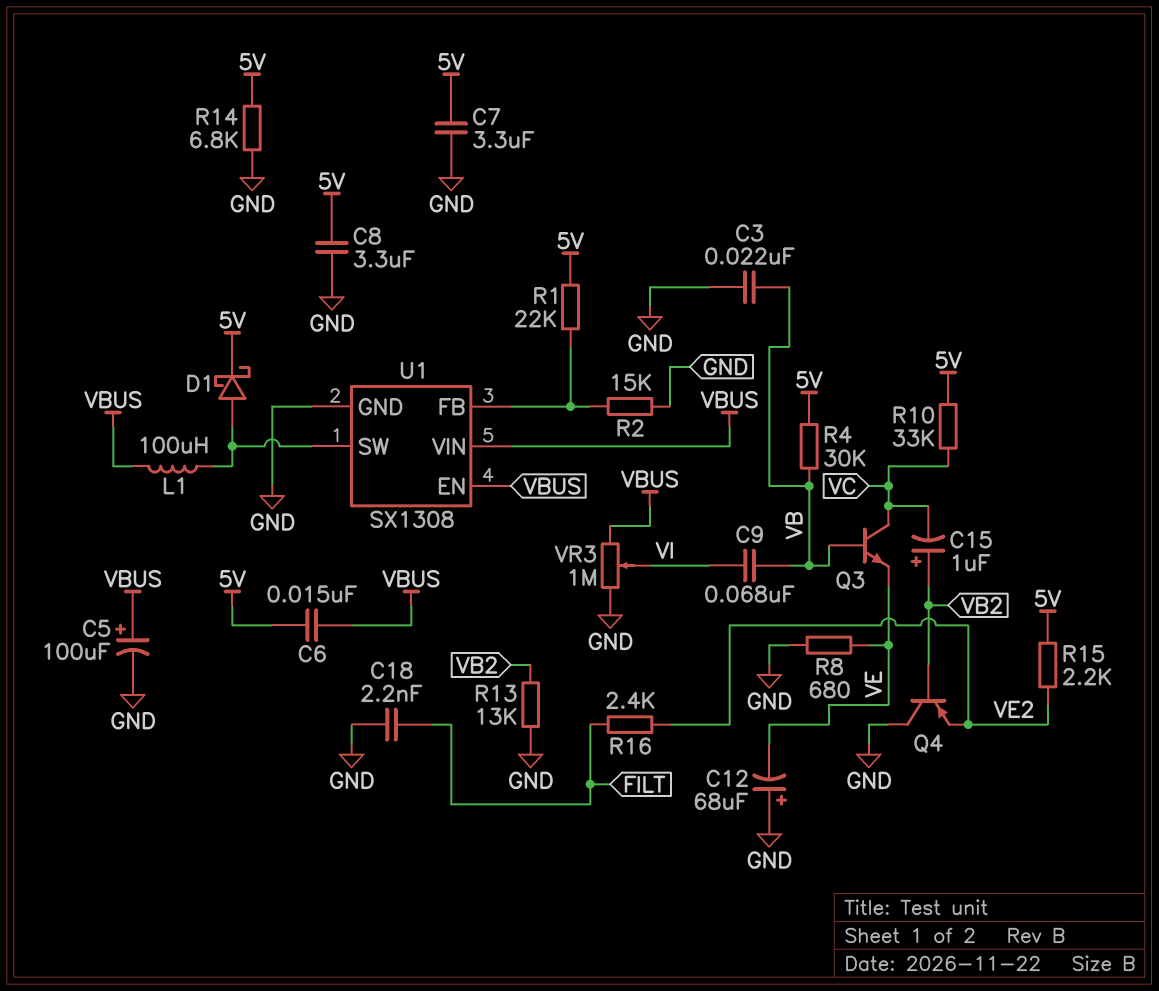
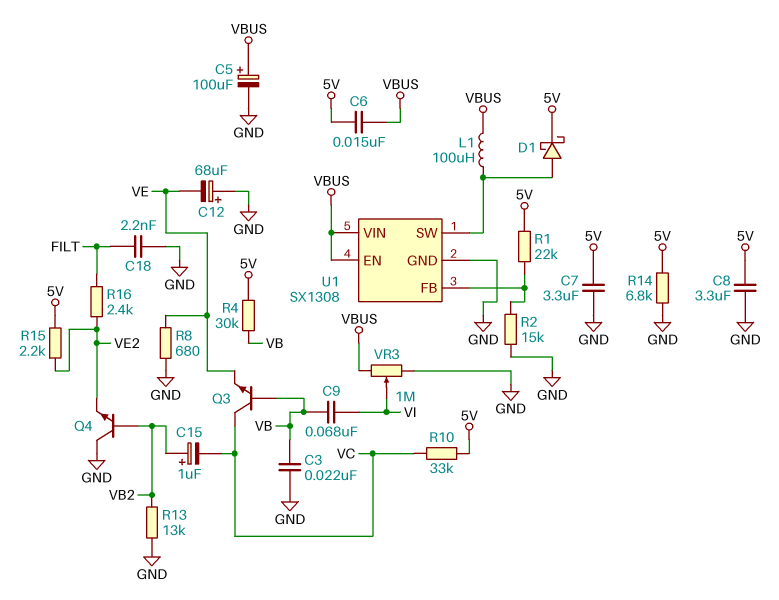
Q4: PNP (B VB2, C GND, E VE2) -> NPN (B VB2, C GND, E VE2)

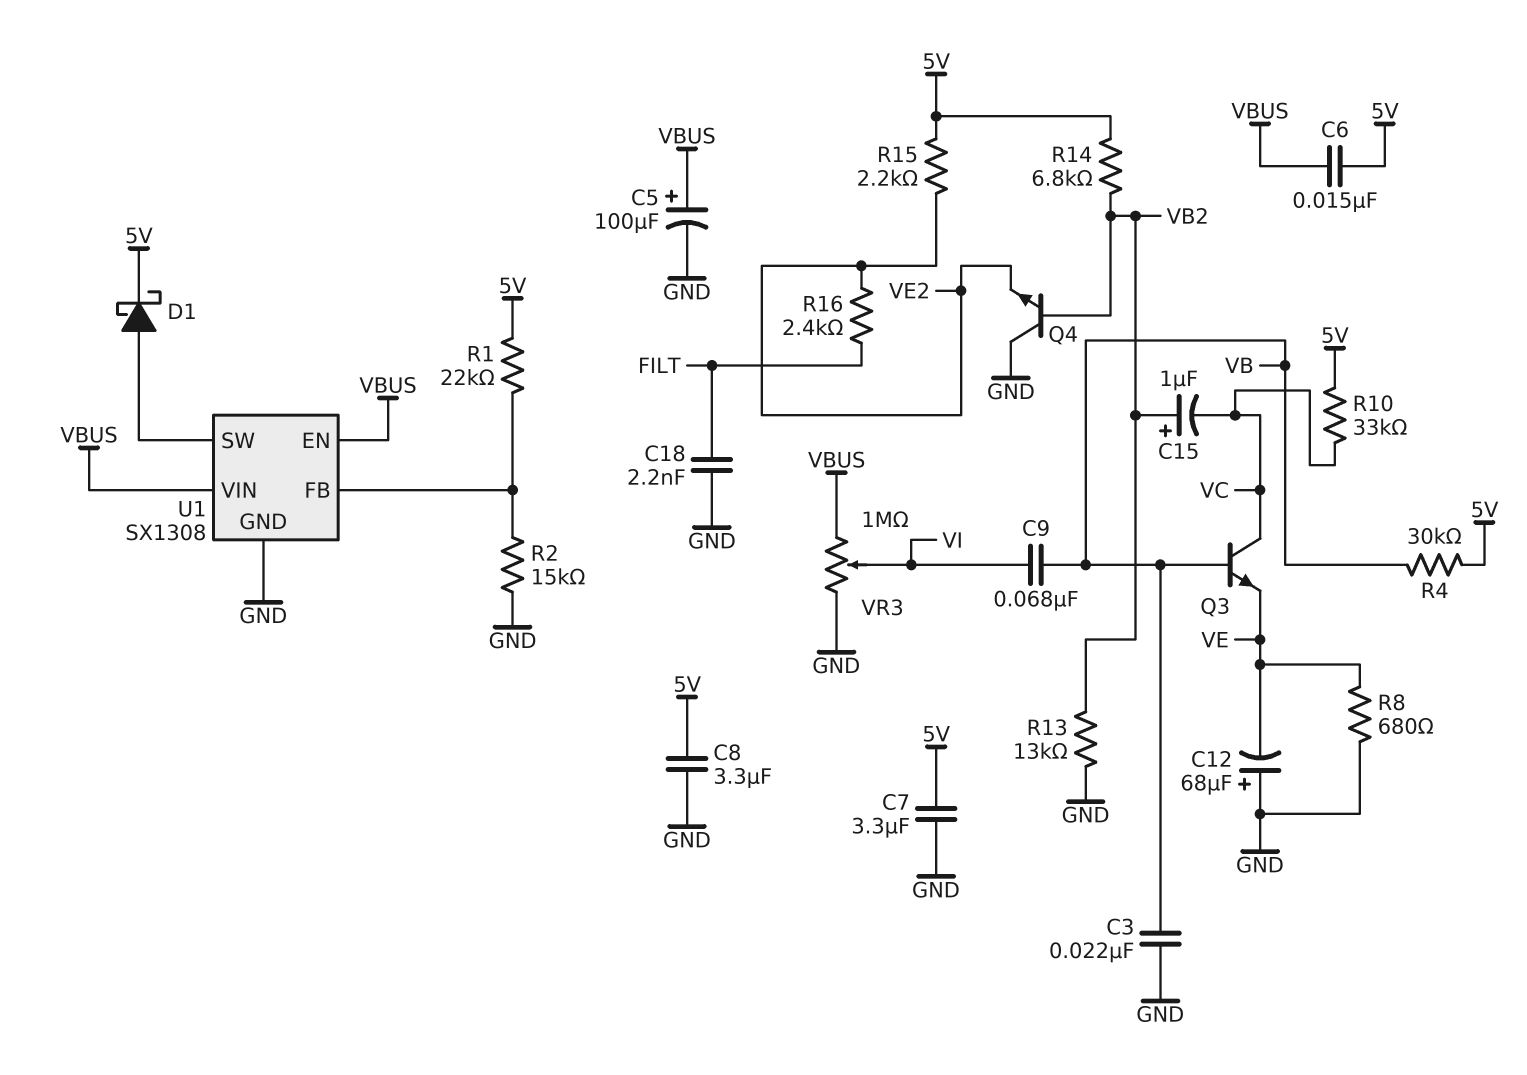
L1: 100uH (U1/SW, VBUS) -> none
R14: 6.8k (5V, GND) -> 6.8k (5V, VB2)

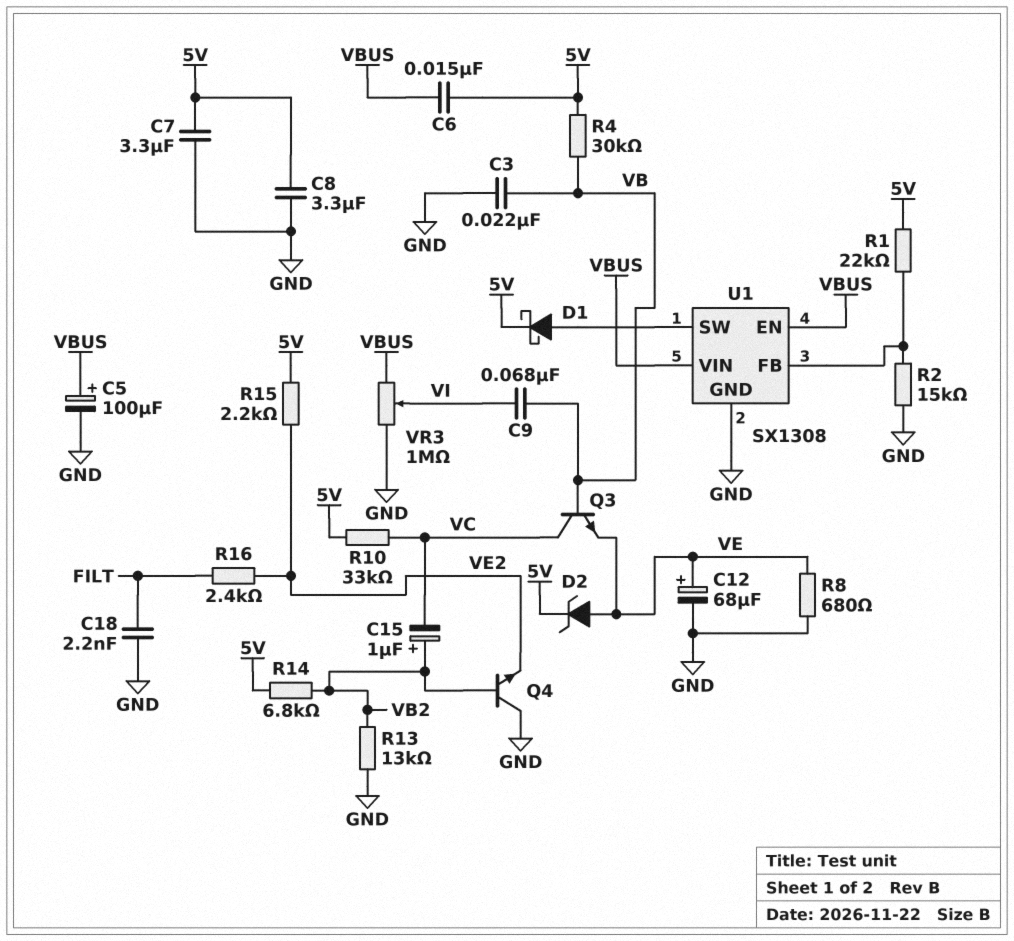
C12: 68uF (plus GND, minus VE) -> 68uF (plus VE, minus GND)
D2: none -> zener (A VE, K 5V)

